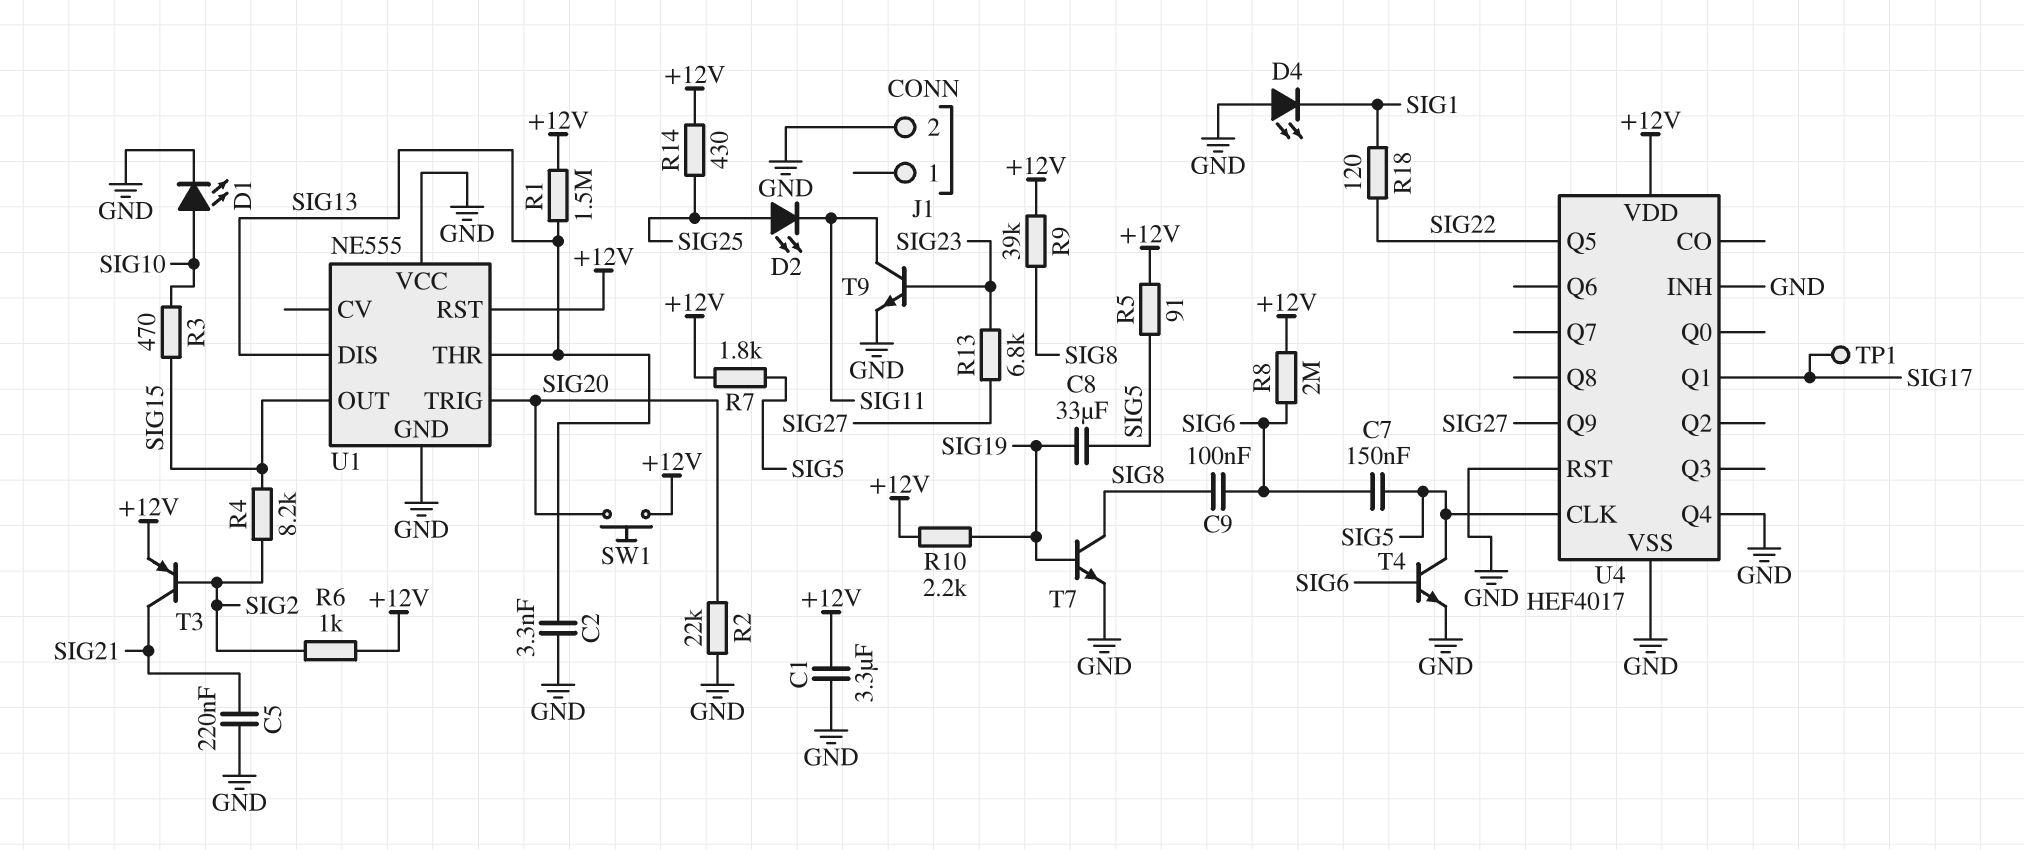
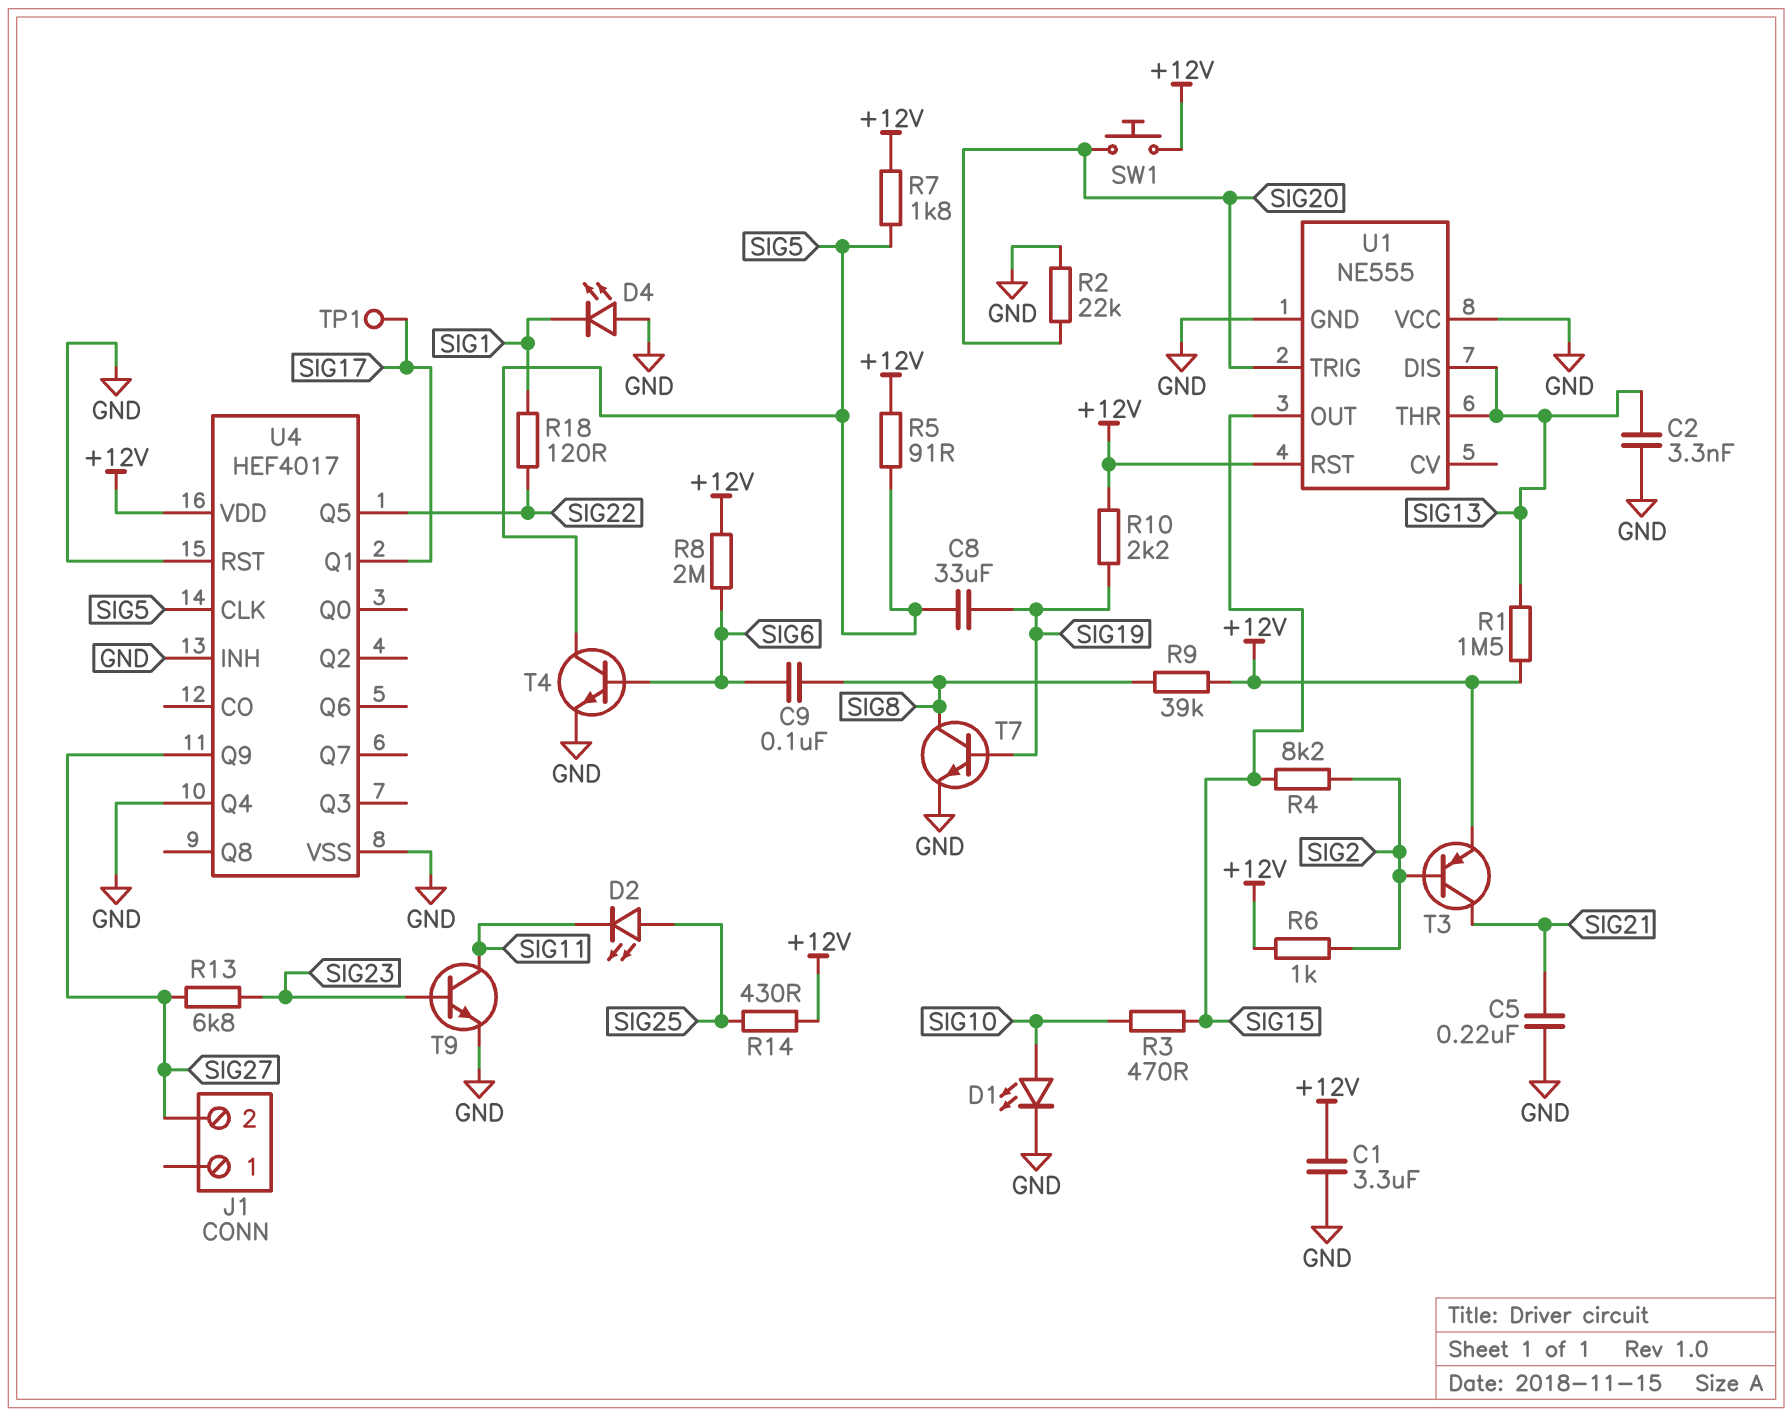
C7: 150nF (SIG5, SIG6) -> none
J1 pin 2: GND -> SIG27

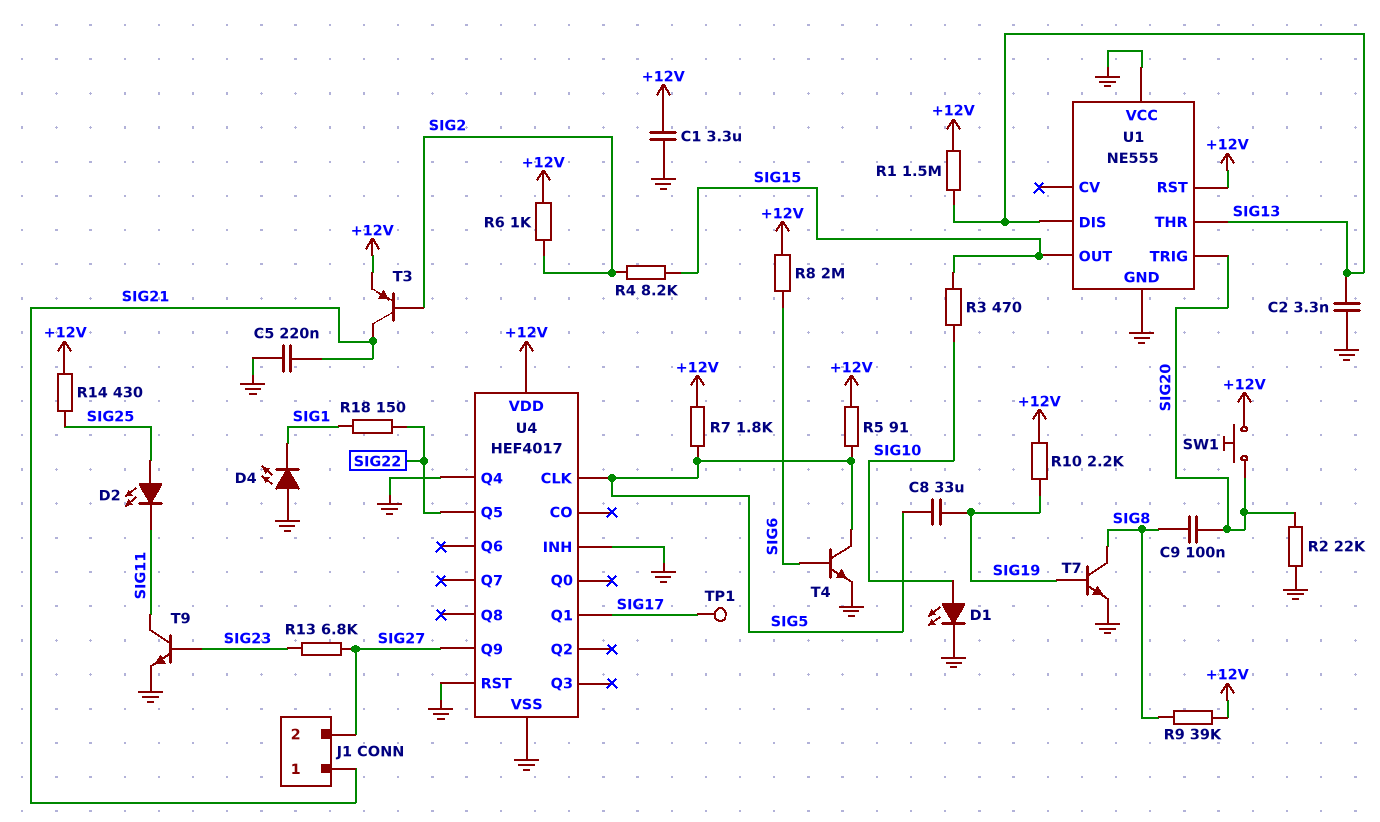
C9: 100nF (SIG6, SIG8) -> 100nF (SIG8, SIG20)
J1 pin 1: none -> SIG21
R18: 120 (SIG1, SIG22) -> 150 (SIG1, SIG22)

